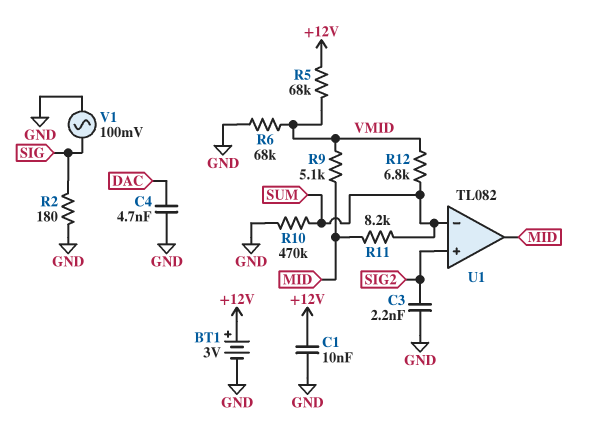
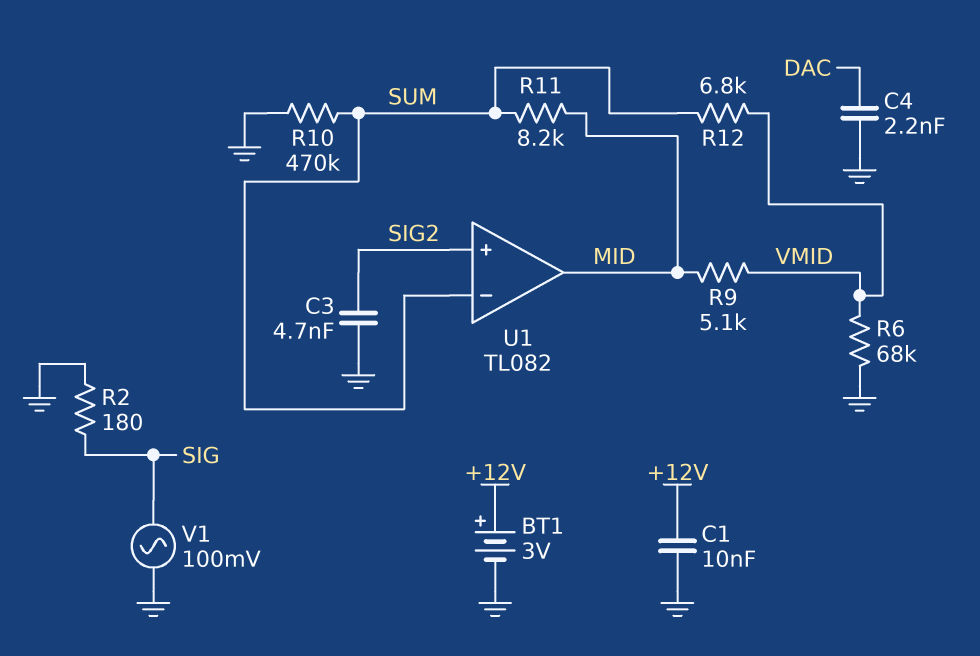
C3: 2.2nF (GND, SIG2) -> 4.7nF (GND, SIG2)
C4: 4.7nF (DAC, GND) -> 2.2nF (DAC, GND)
R5: 68k (+12V, VMID) -> none

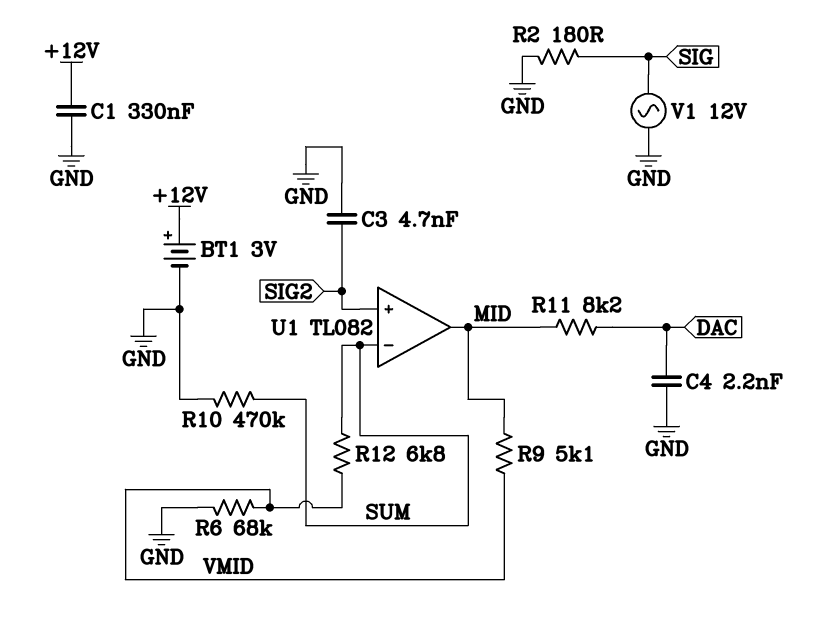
C1: 10nF (+12V, GND) -> 330nF (+12V, GND)
R11: 8.2k (MID, SUM) -> 8.2k (DAC, MID)
V1: AC 100mV (GND, SIG) -> AC 12V (GND, SIG)

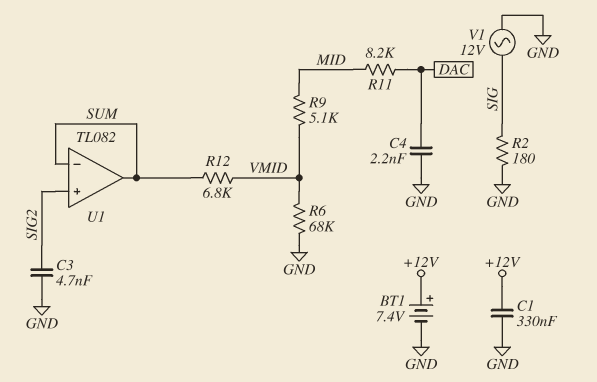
BT1: 3V (plus +12V, minus GND) -> 7.4V (plus +12V, minus GND)
R10: 470k (GND, SUM) -> none
U1 pin out: MID -> SUM

